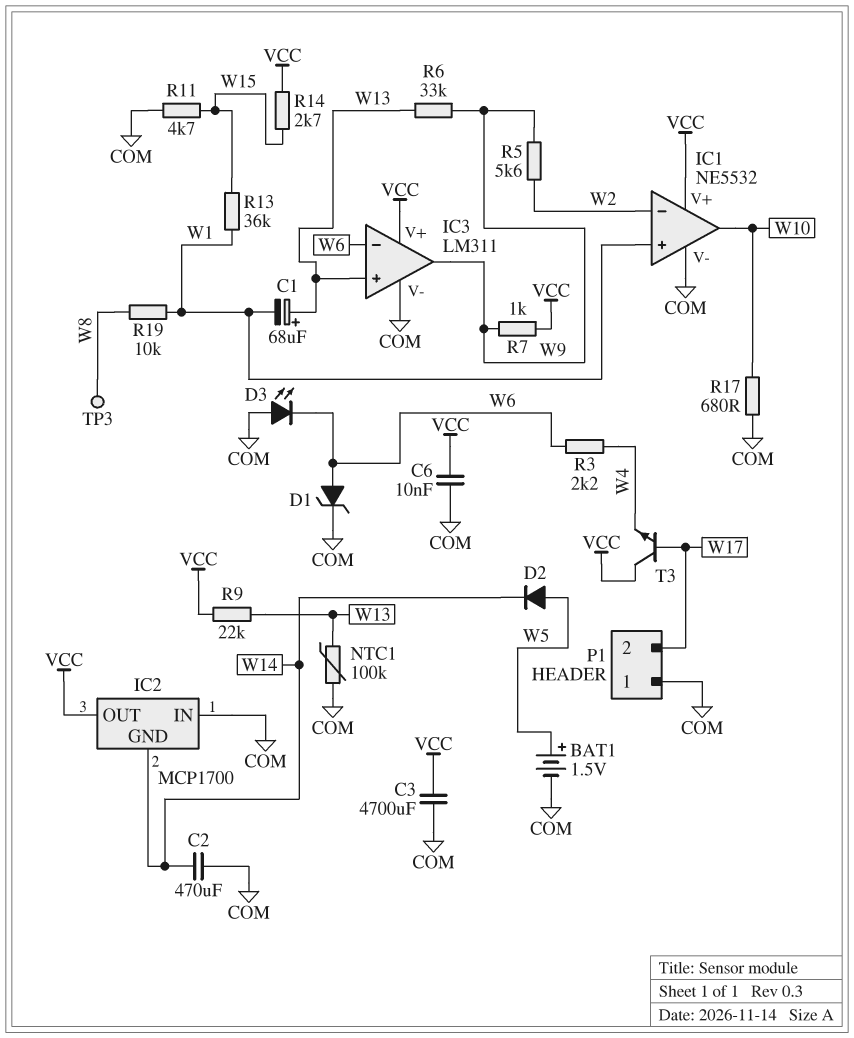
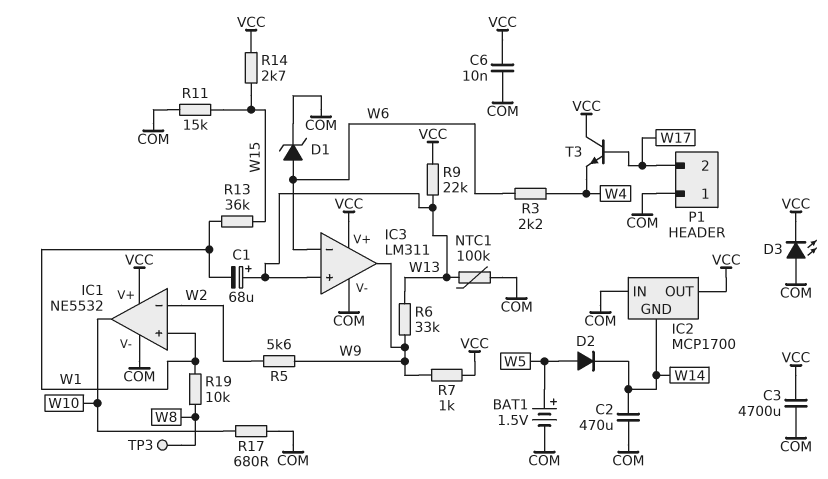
D3: LED (A COM, K W6) -> LED (A COM, K VCC)
R11: 4.7k (COM, W15) -> 15k (COM, W15)

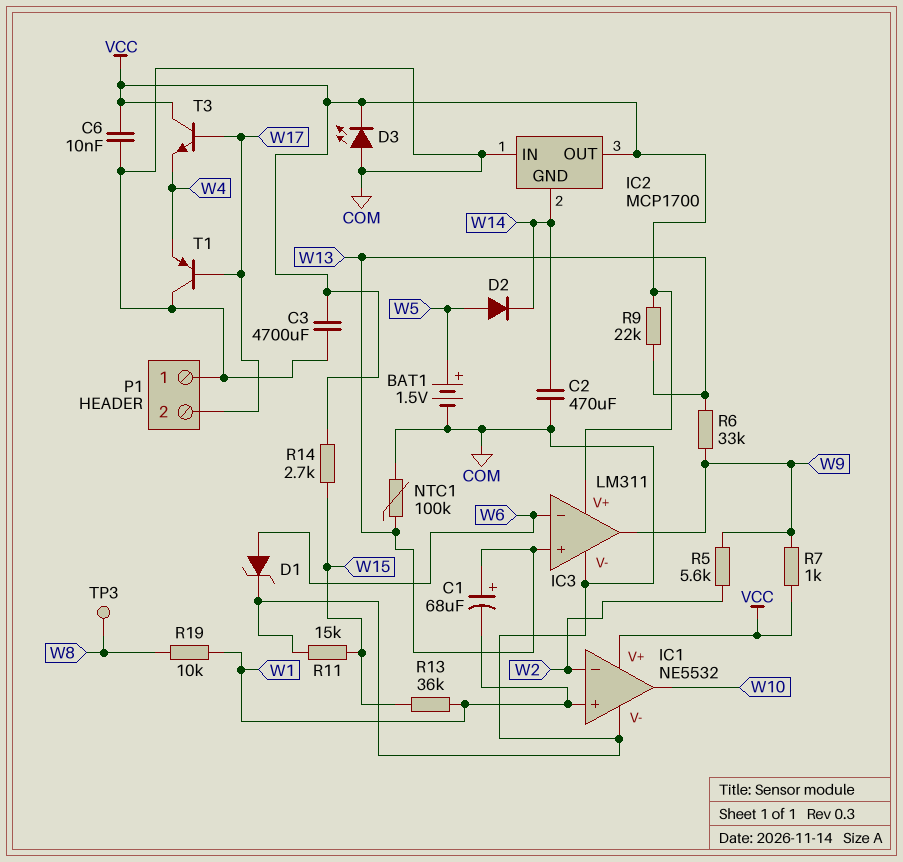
R3: 2.2k (W4, W6) -> none
R17: 680 (COM, W10) -> none
T1: none -> PNP (B W17, C COM, E W4)

